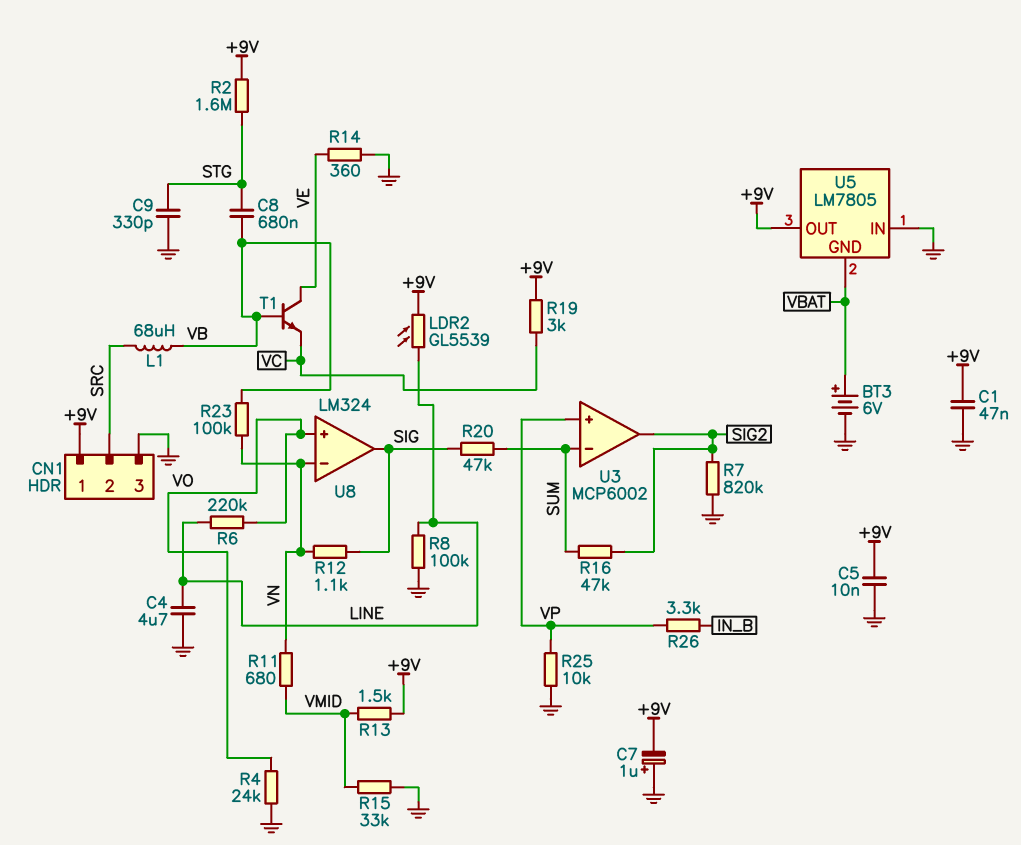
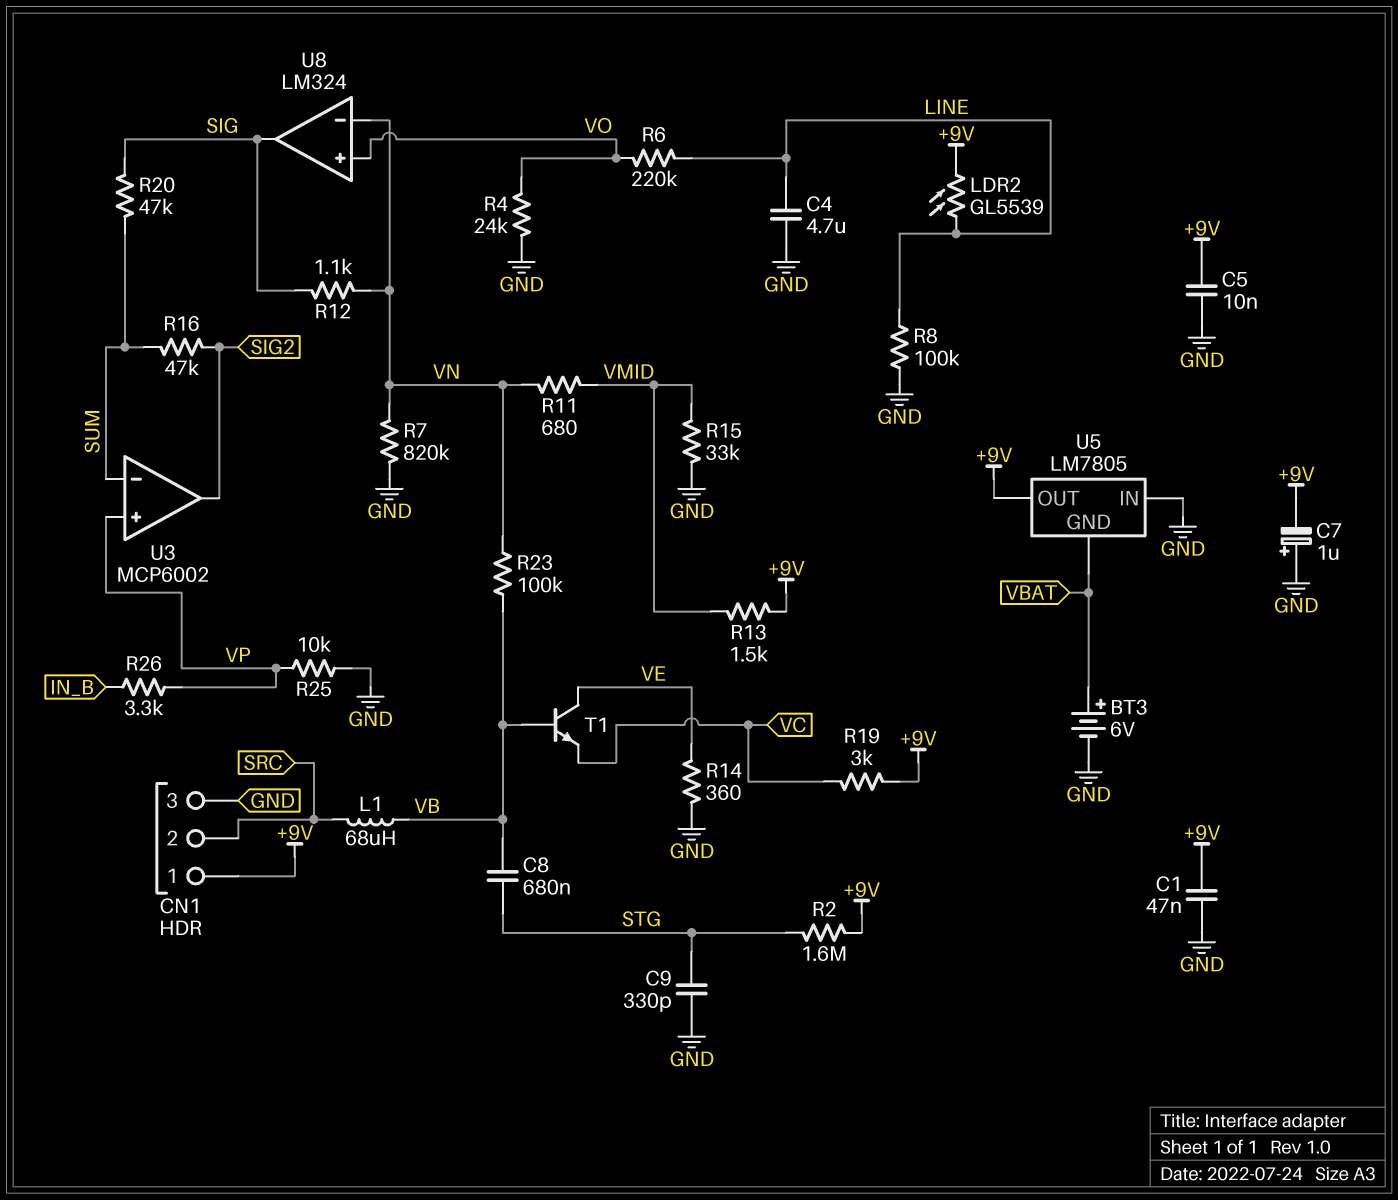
R7: 820k (GND, SIG2) -> 820k (GND, VN)

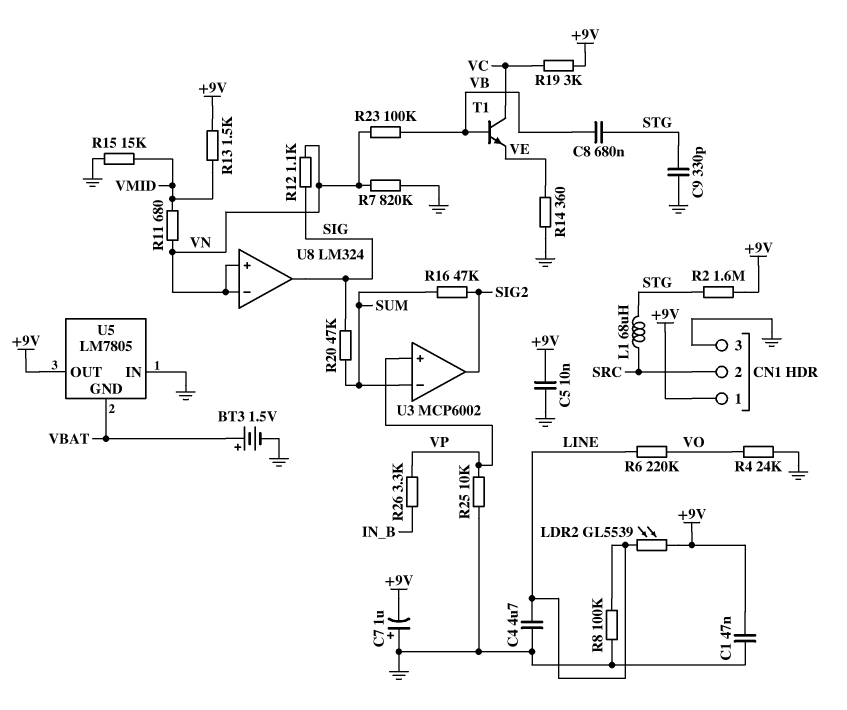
BT3: 6V (plus VBAT, minus GND) -> 1.5V (plus VBAT, minus GND)
L1: 68uH (SRC, VB) -> 68uH (SRC, STG)
R15: 33k (GND, VMID) -> 15k (GND, VMID)
T1: NPN (B VB, C VE, E VC) -> NPN (B VB, C VC, E VE)
U8 pin in+: VO -> VN

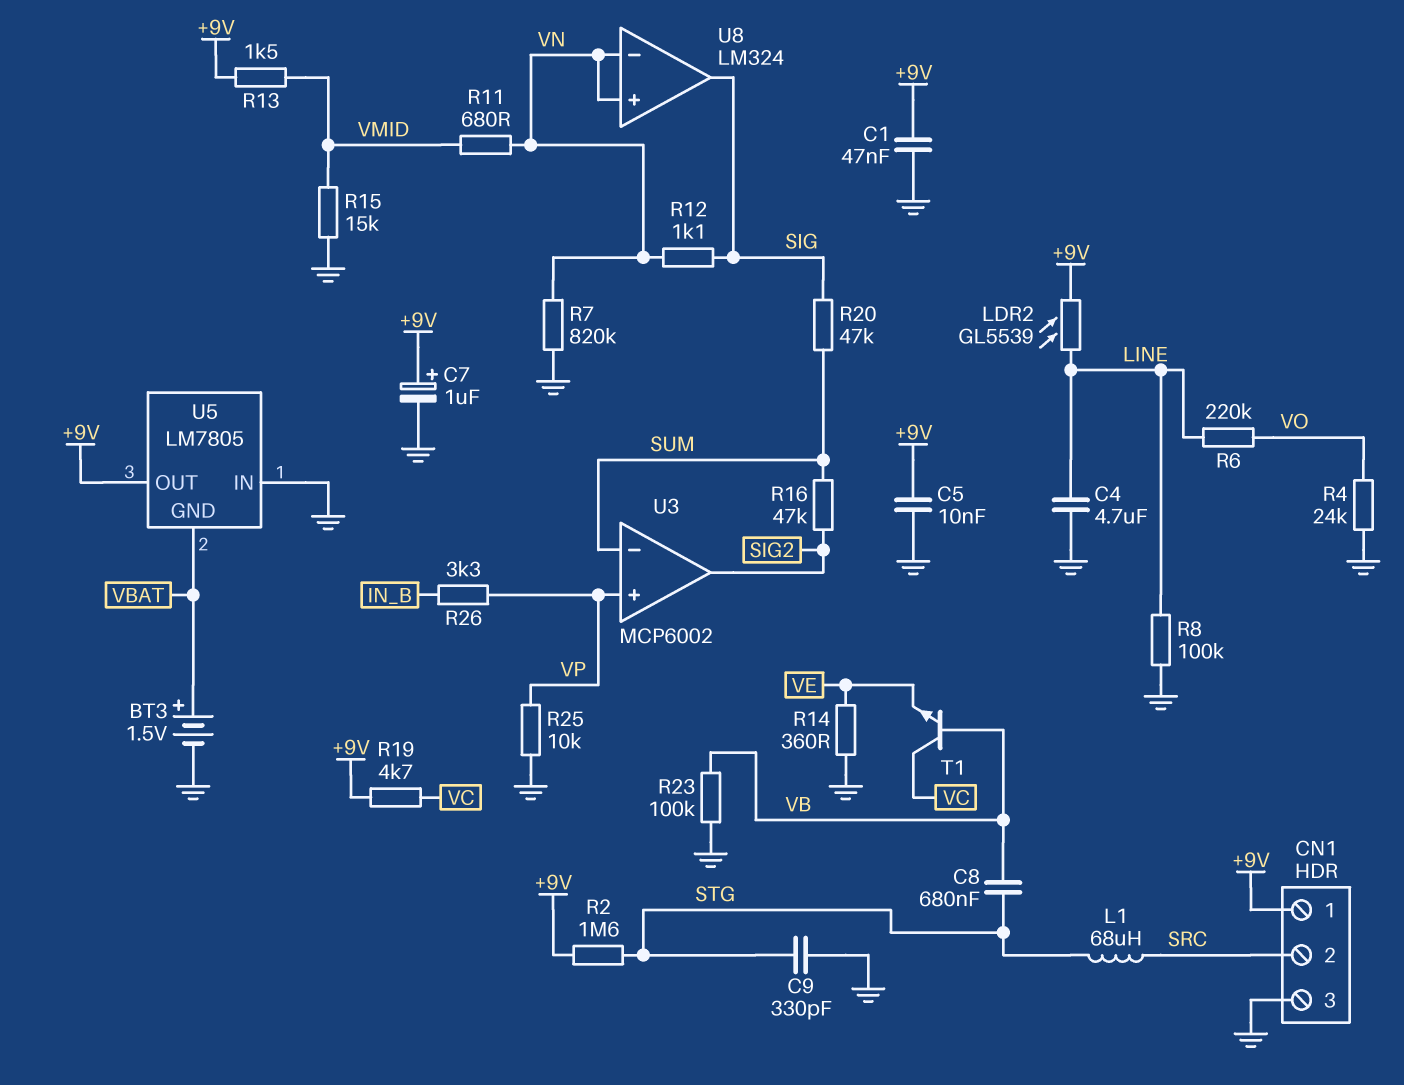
C7: 1uF (plus GND, minus +9V) -> 1uF (plus +9V, minus GND)
R19: 3k (+9V, VC) -> 4.7k (+9V, VC)
R23: 100k (VB, VN) -> 100k (GND, VB)

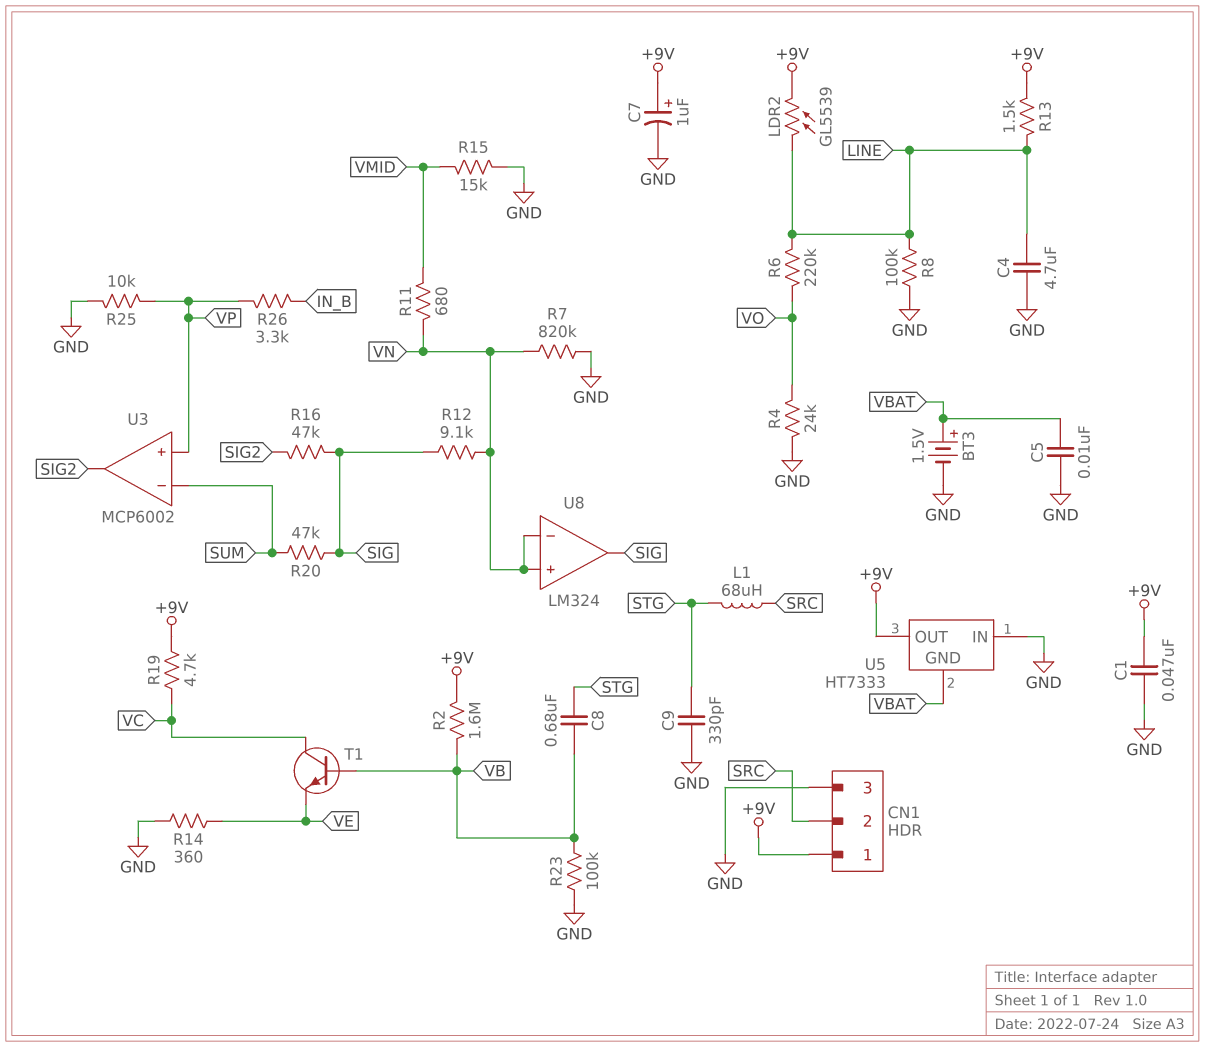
C5: 10nF (+9V, GND) -> 10nF (GND, VBAT)
R2: 1.6M (+9V, STG) -> 1.6M (+9V, VB)
R12: 1.1k (SIG, VN) -> 9.1k (SIG, VN)
R13: 1.5k (+9V, VMID) -> 1.5k (+9V, LINE)
R16: 47k (SIG2, SUM) -> 47k (SIG, SIG2)
U5: LM7805 -> HT7333

